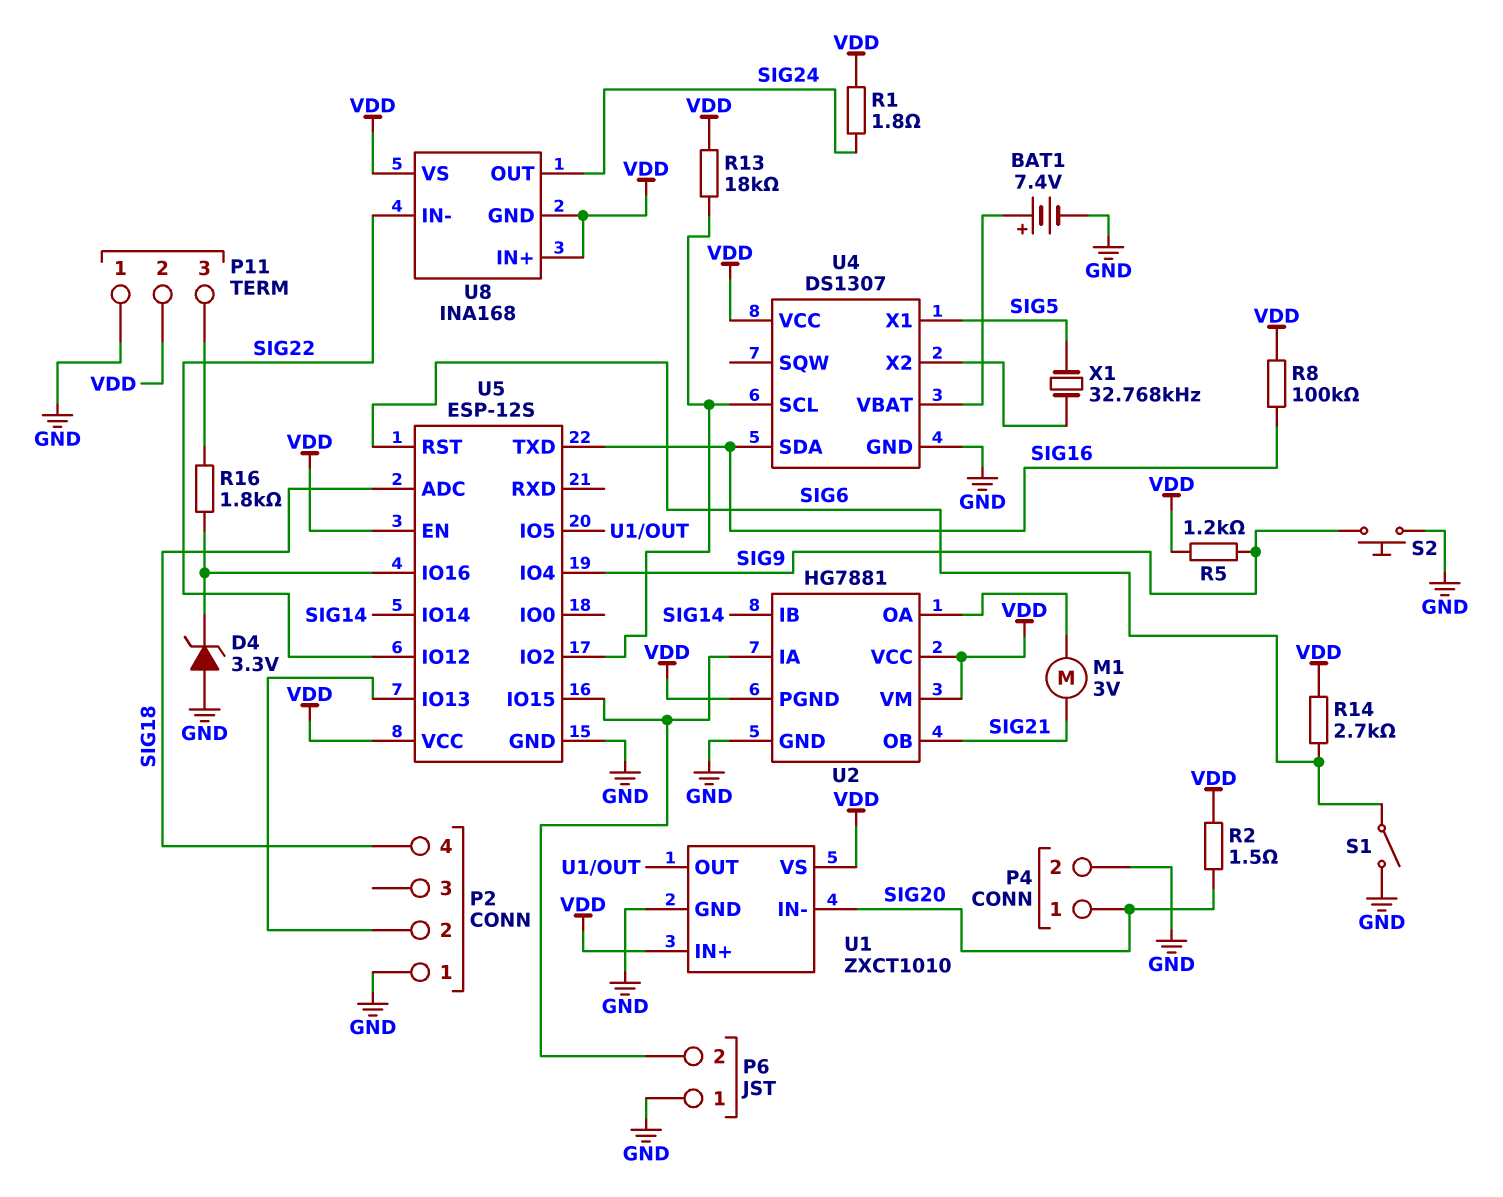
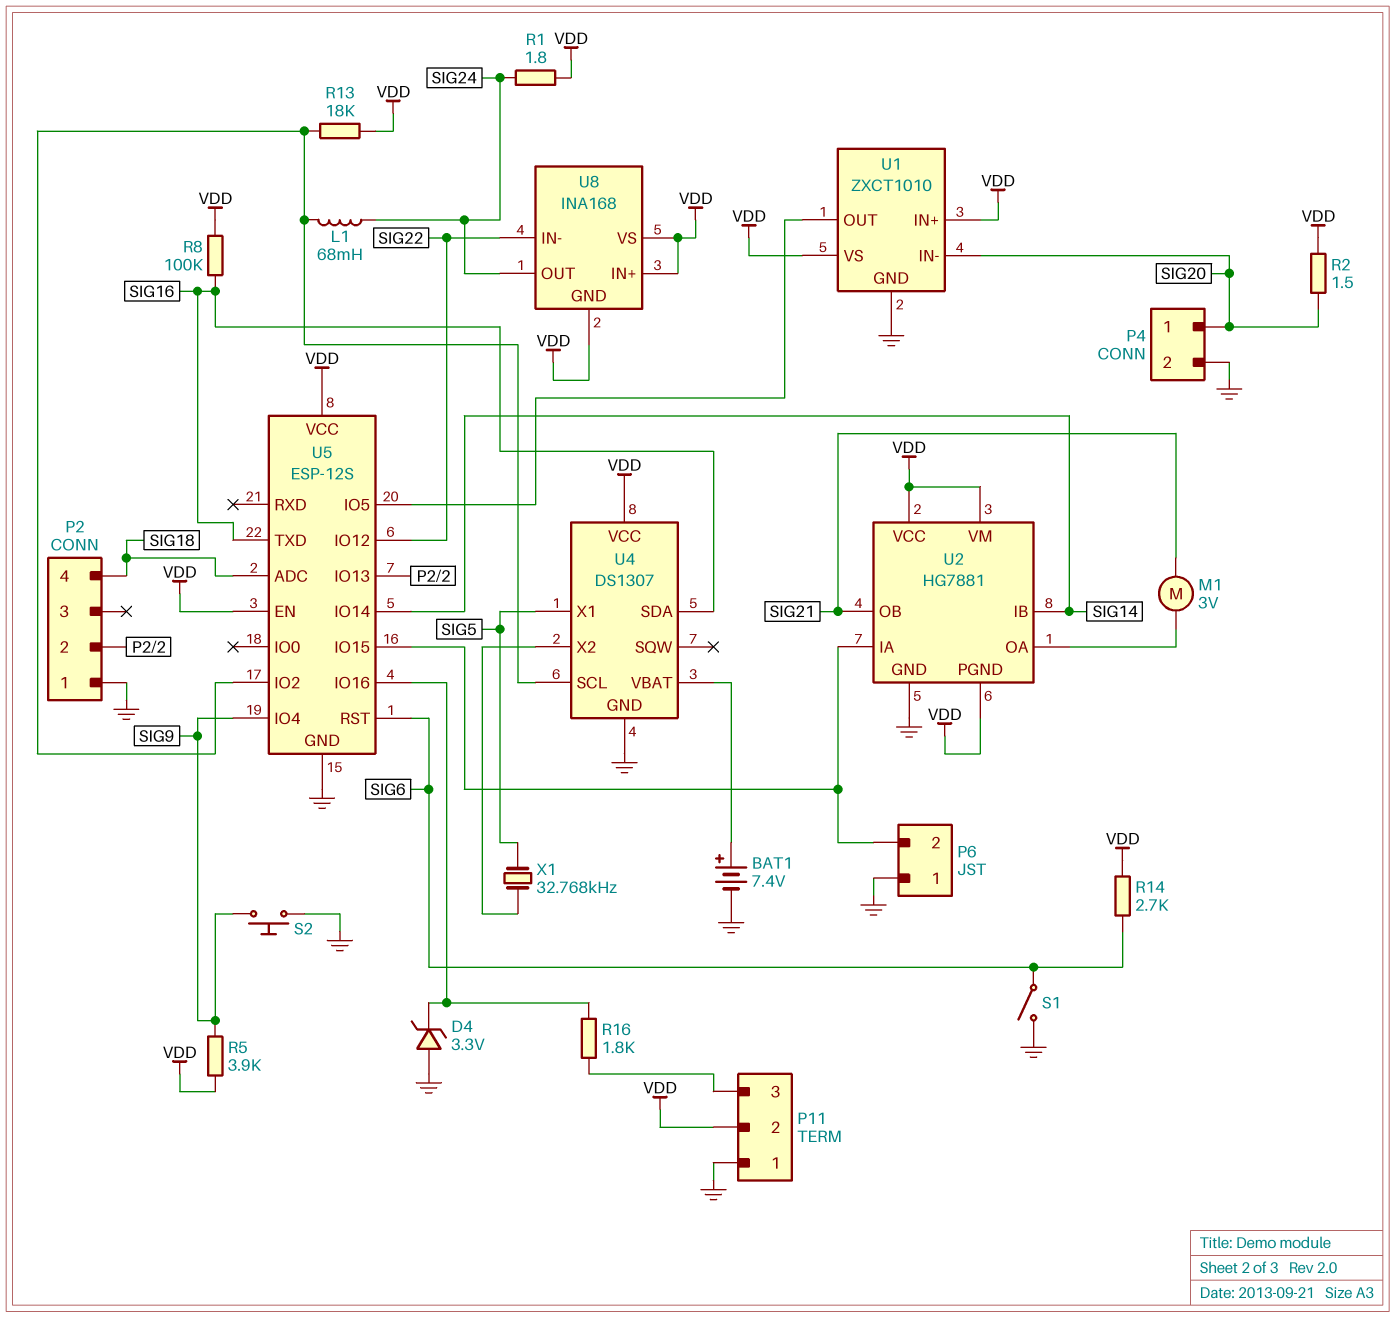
L1: none -> 68mH (SIG24, U4/SCL)
R5: 1.2k (SIG9, VDD) -> 3.9k (SIG9, VDD)

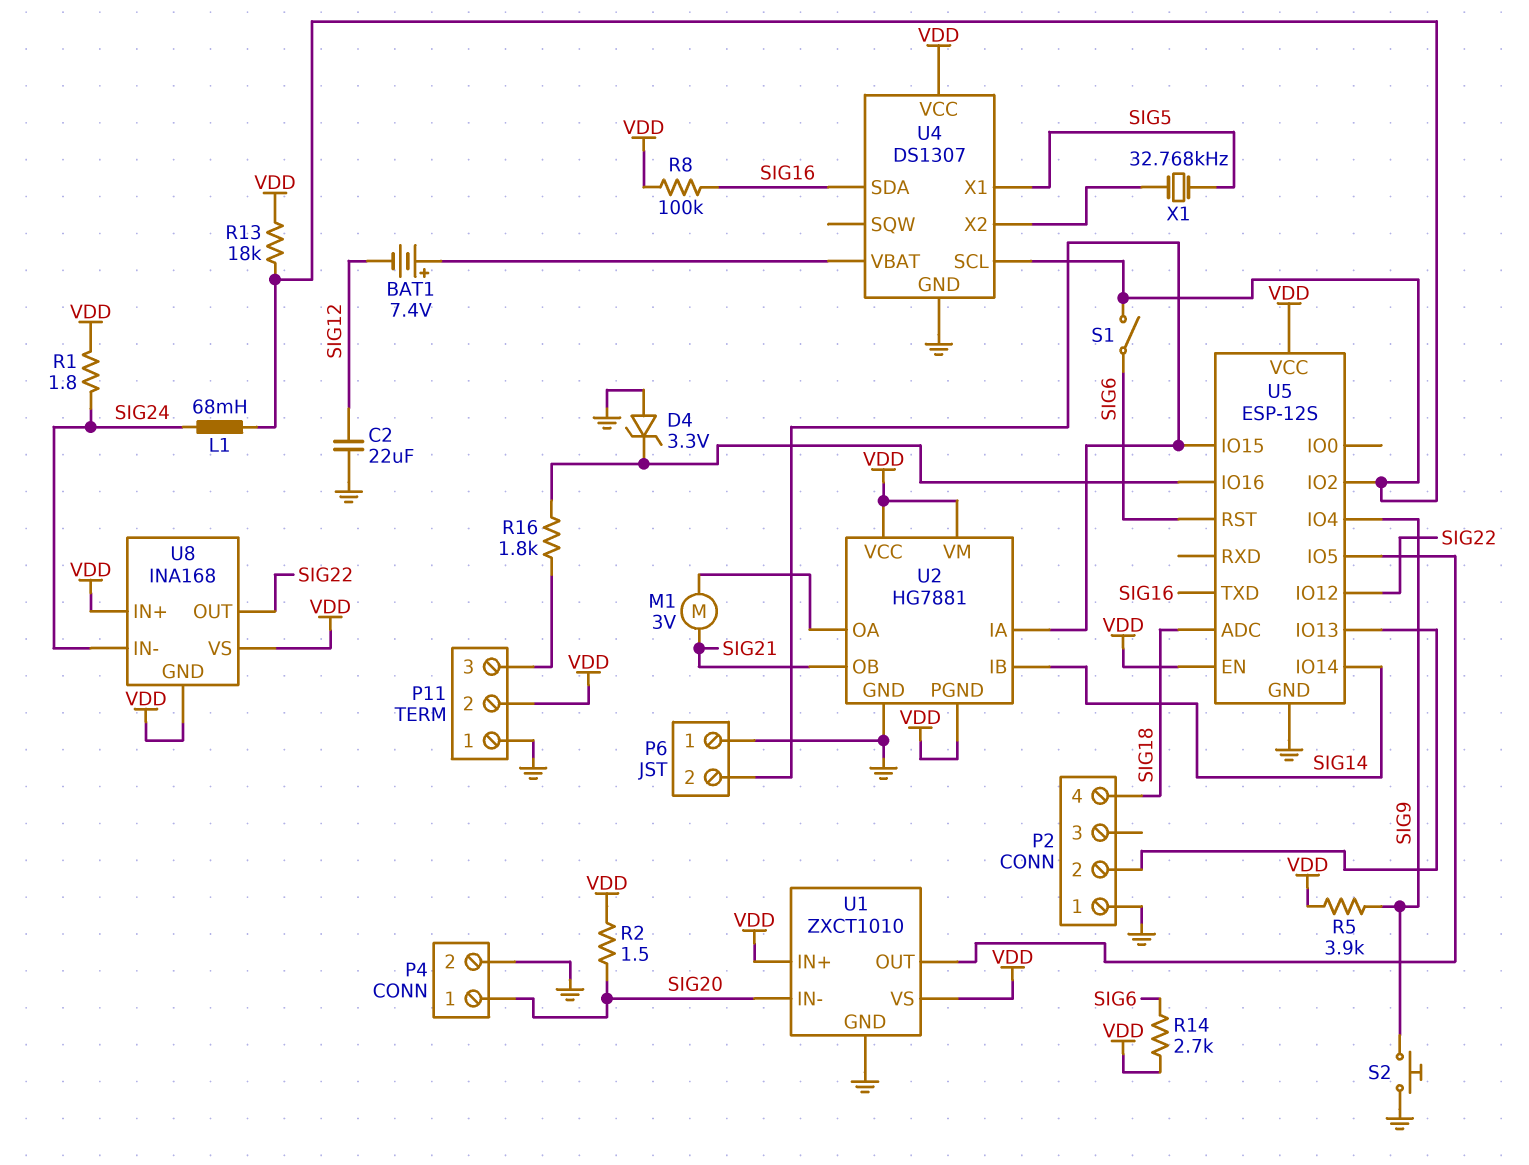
BAT1: 7.4V (plus U4/VBAT, minus GND) -> 7.4V (plus U4/VBAT, minus SIG12)
C2: none -> 22uF (GND, SIG12)
S1: switch (GND, SIG6) -> switch (SIG6, U4/SCL)
U8 pin IN-: SIG22 -> SIG24
U8 pin OUT: SIG24 -> SIG22

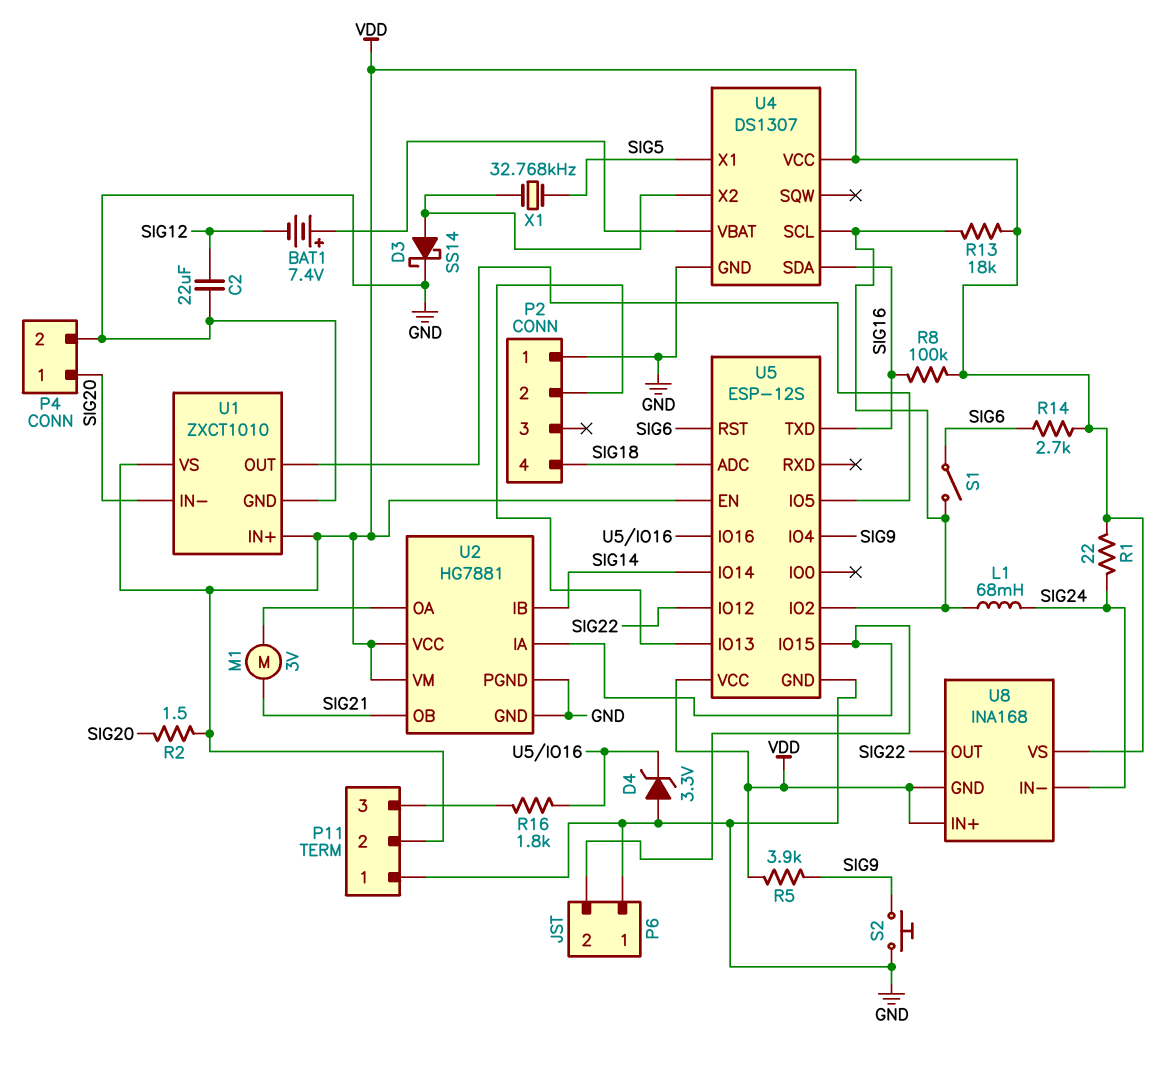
D3: none -> schottky SS14 (A U4/X2, K GND)
R1: 1.8 (SIG24, VDD) -> 22 (SIG24, VDD)
U2 pin PGND: VDD -> GND

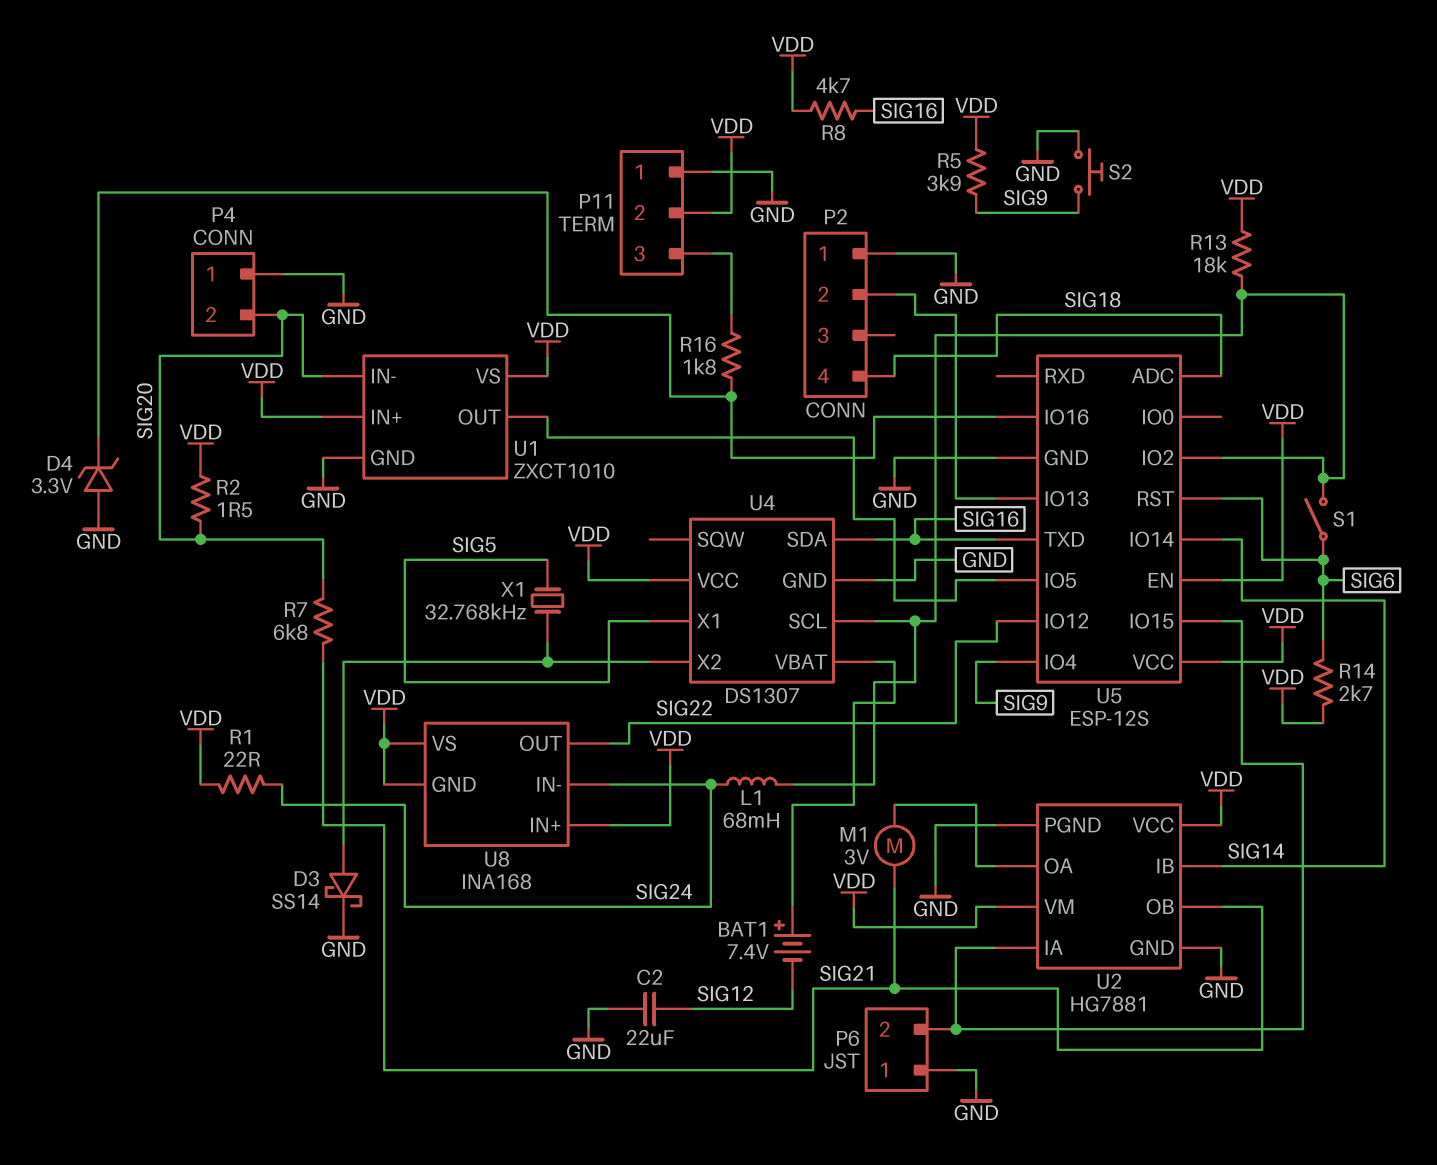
P4 pin 1: SIG20 -> GND
P4 pin 2: GND -> SIG20
R7: none -> 6.8k (SIG20, SIG21)
R8: 100k (SIG16, VDD) -> 4.7k (SIG16, VDD)

